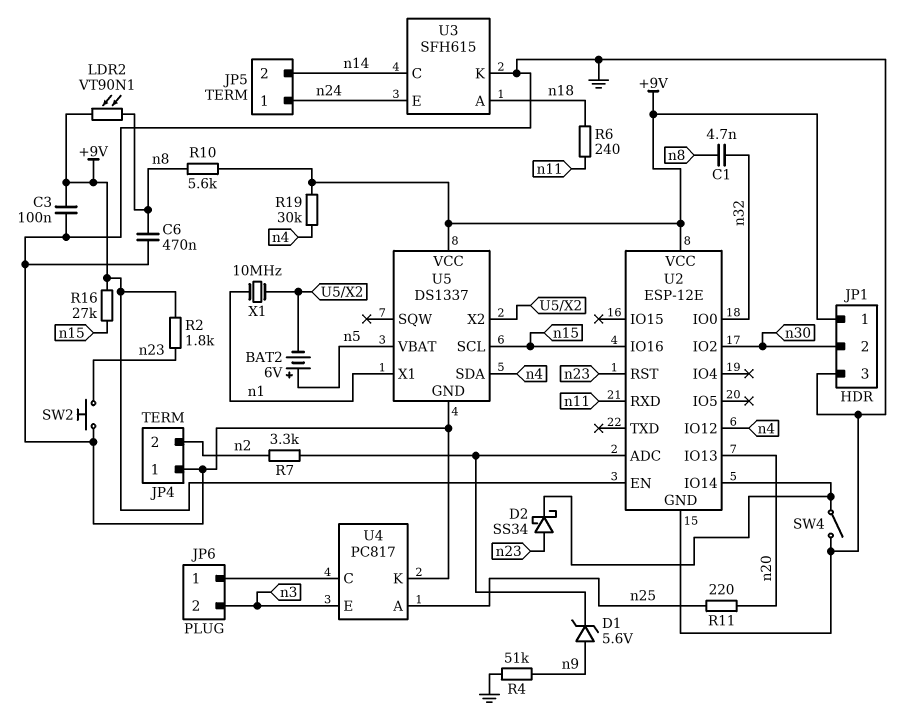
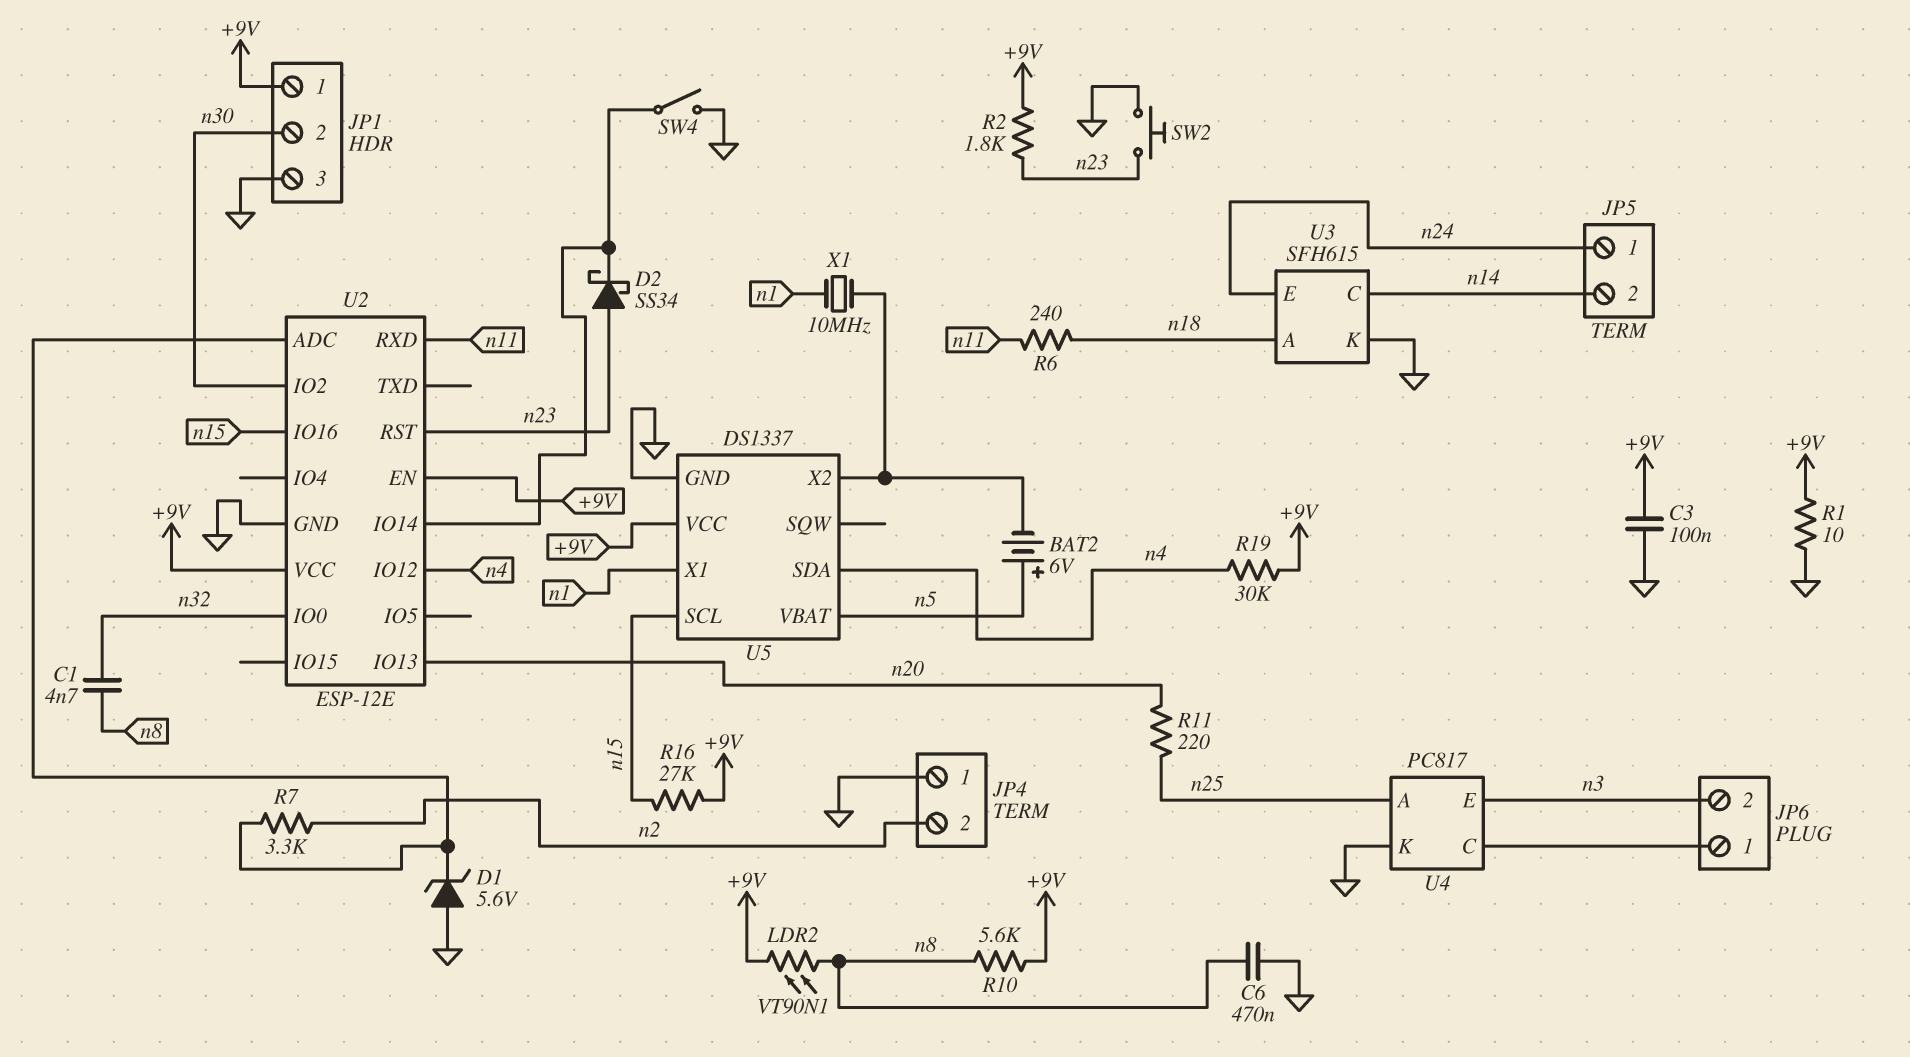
D1: zener 5.6V (A n9, K U2/ADC) -> zener 5.6V (A GND, K U2/ADC)
R1: none -> 10 (+9V, GND)
R4: 51k (GND, n9) -> none

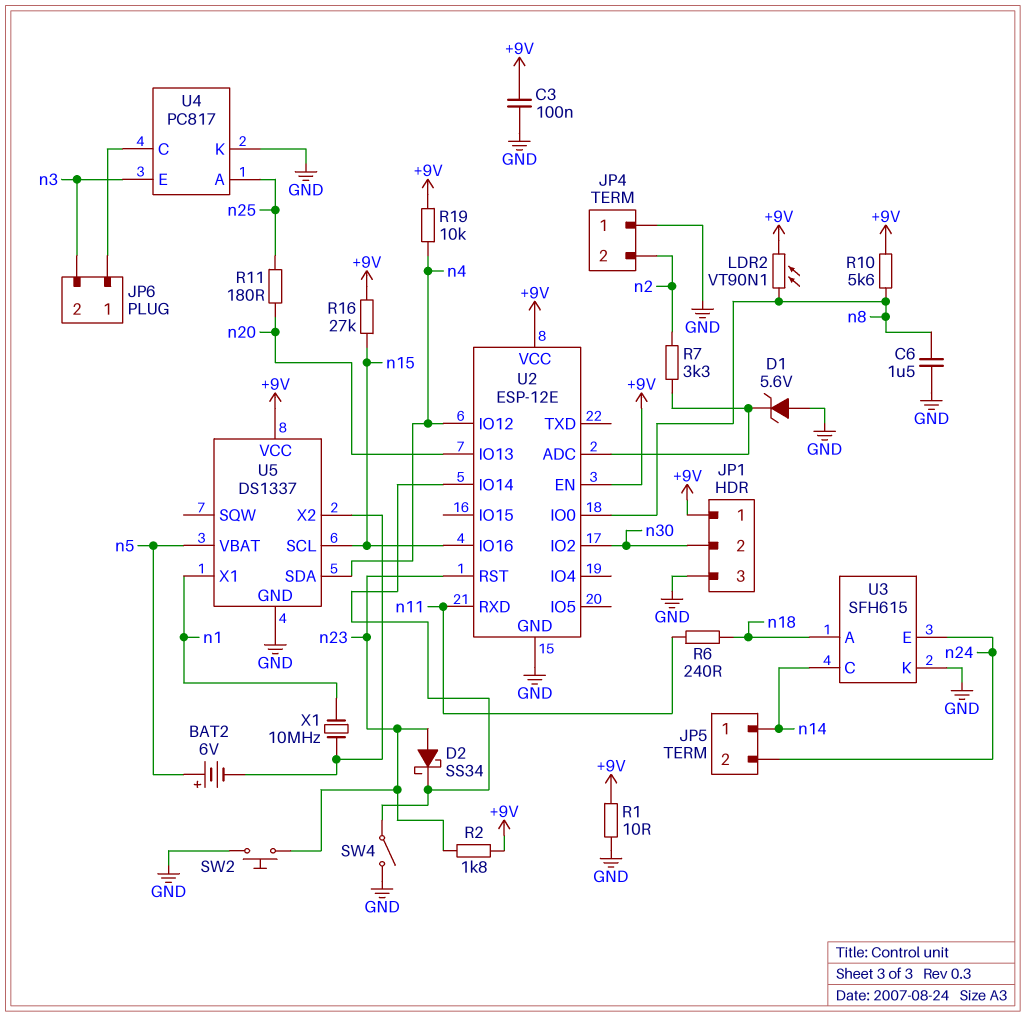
C1: 4.7nF (n8, n32) -> none
C6: 470nF (GND, n8) -> 1.5uF (GND, n8)
JP5 pin 1: n24 -> n14
JP5 pin 2: n14 -> n24
R11: 220 (n20, n25) -> 180 (n20, n25)
R19: 30k (+9V, n4) -> 10k (+9V, n4)
U2 pin IO0: n32 -> n8

